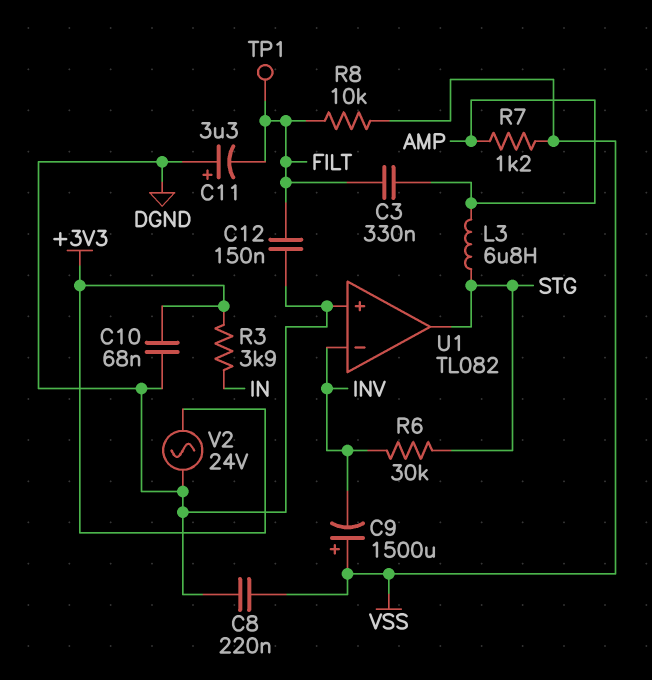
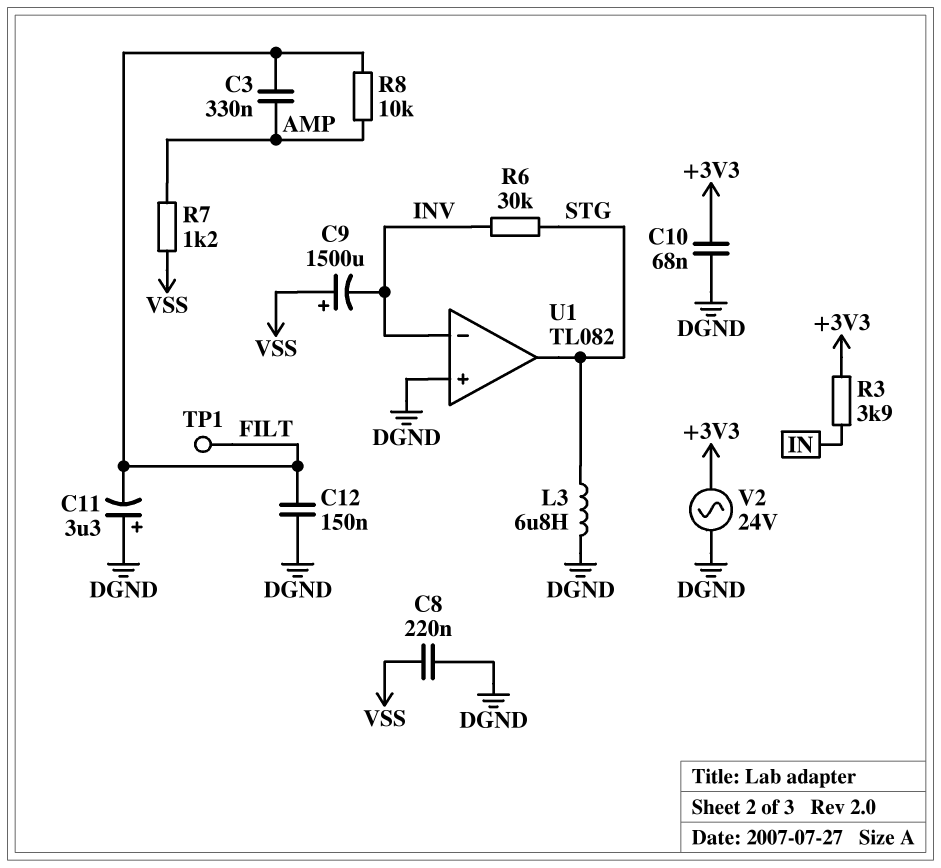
L3: 6.8uH (AMP, STG) -> 6.8uH (DGND, STG)
R8: 10k (FILT, VSS) -> 10k (AMP, FILT)

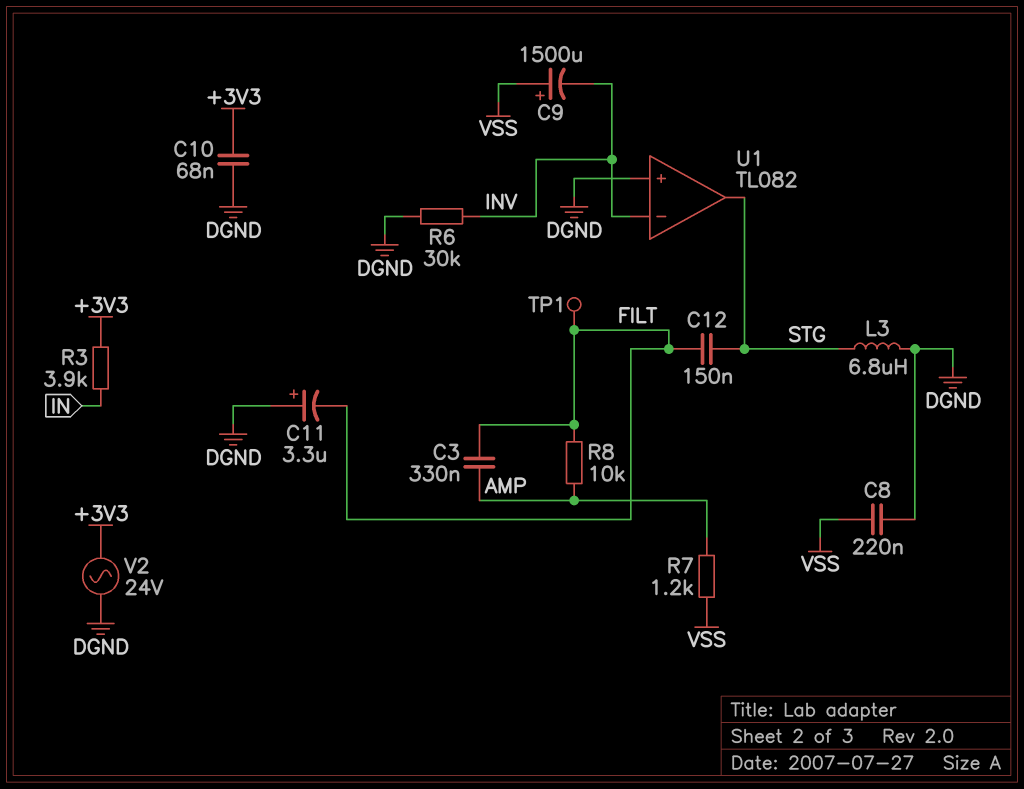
C12: 150nF (DGND, FILT) -> 150nF (FILT, STG)
R6: 30k (INV, STG) -> 30k (DGND, INV)

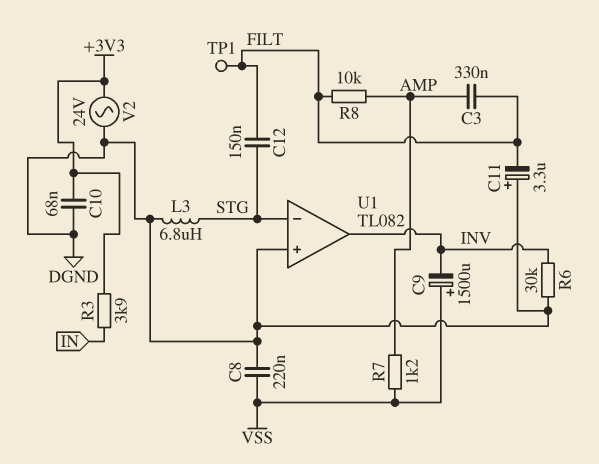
U1 pin in-: INV -> STG
U1 pin out: STG -> INV

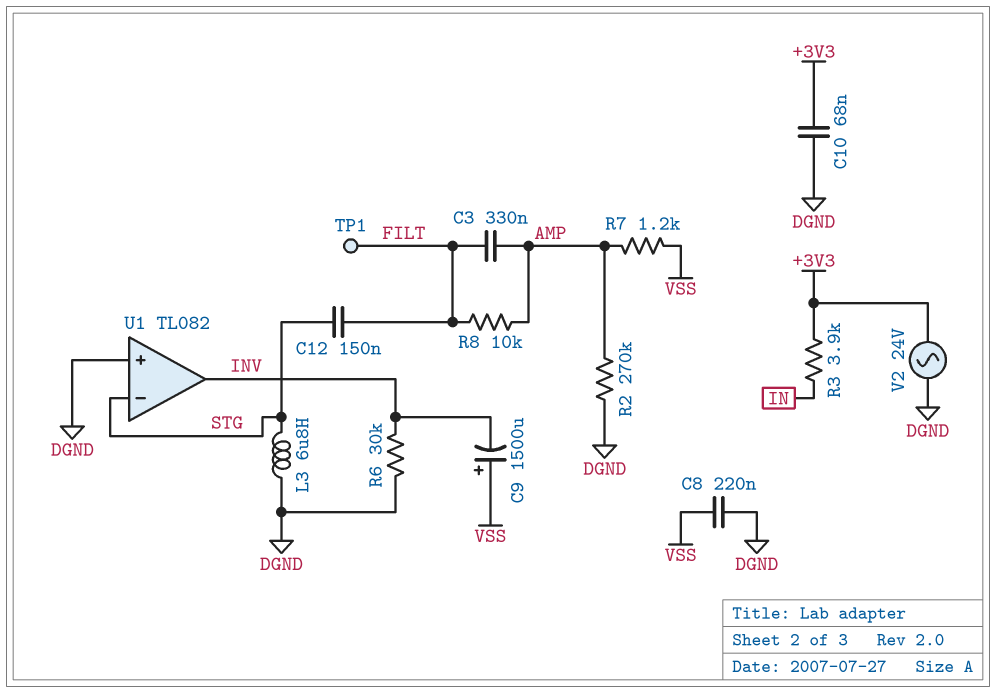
C11: 3.3uF (plus DGND, minus FILT) -> none
R2: none -> 270k (AMP, DGND)

